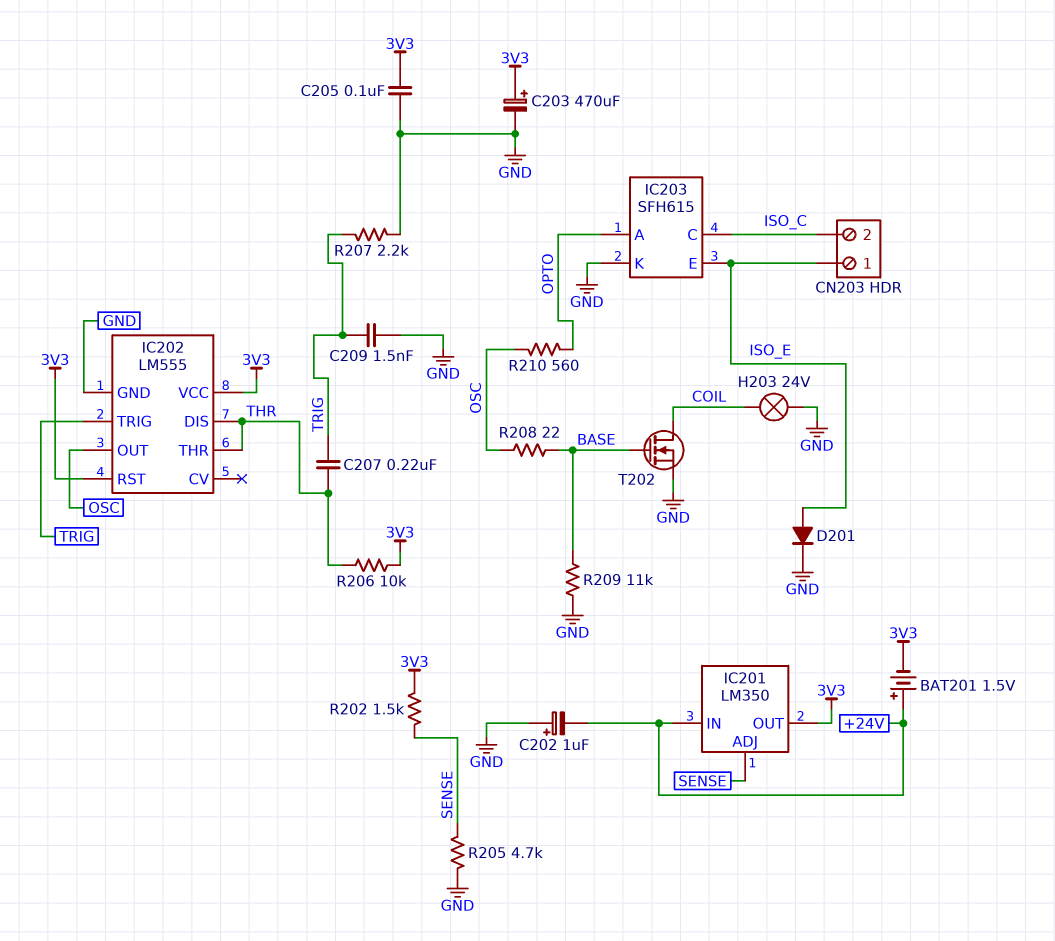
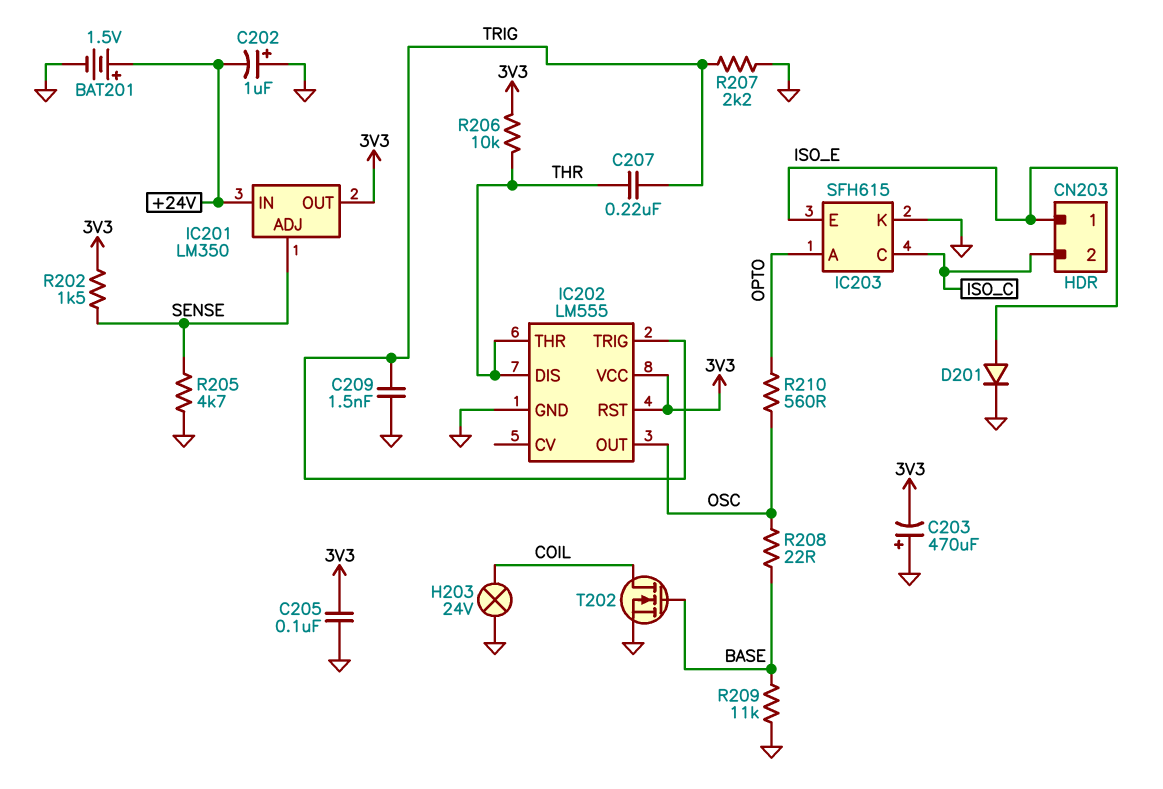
BAT201: 1.5V (plus +24V, minus 3V3) -> 1.5V (plus +24V, minus GND)
C203: 470uF (plus 3V3, minus GND) -> 470uF (plus GND, minus 3V3)

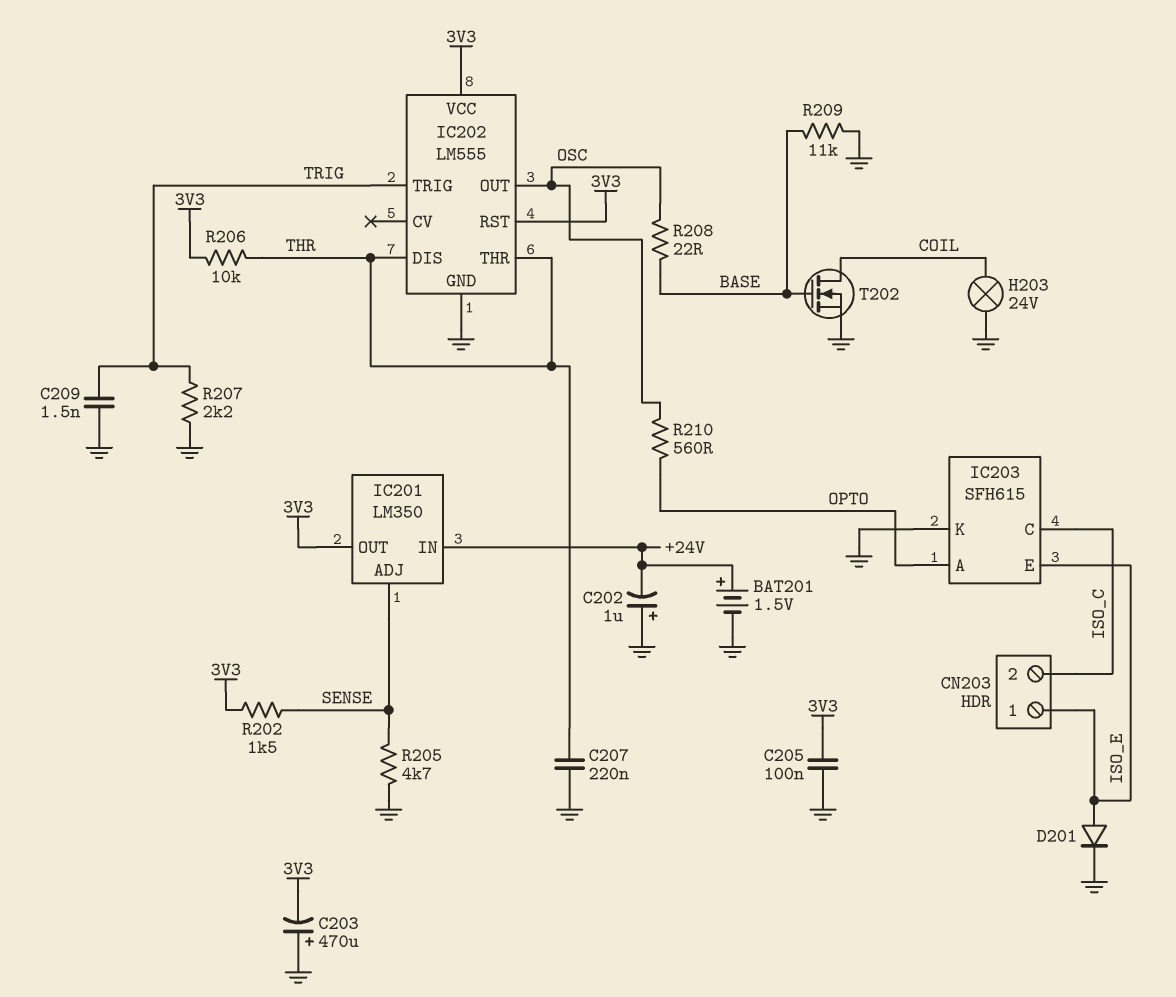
C207: 220nF (THR, TRIG) -> 220nF (GND, THR)

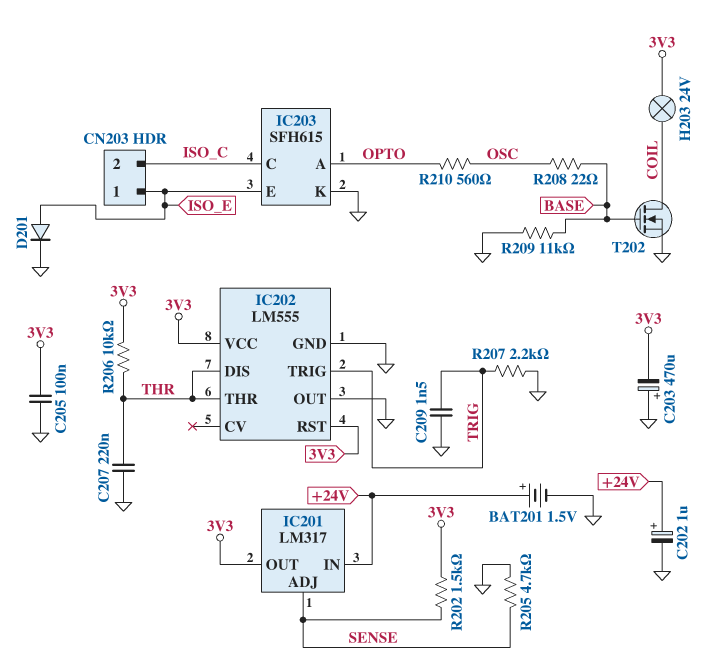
C202: 1uF (plus GND, minus +24V) -> 1uF (plus +24V, minus GND)
H203: lamp 24V (COIL, GND) -> lamp 24V (3V3, COIL)
IC201: LM350 -> LM317
IC202 pin OUT: OSC -> GND

